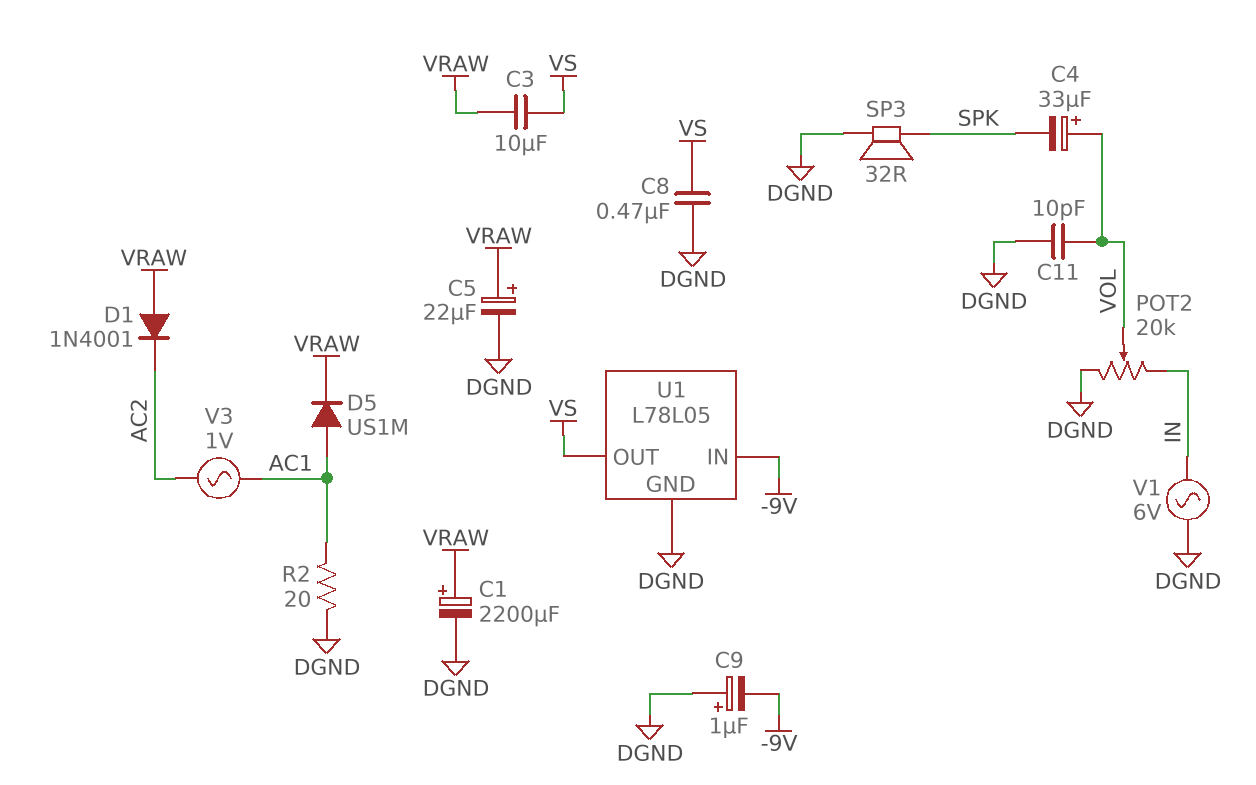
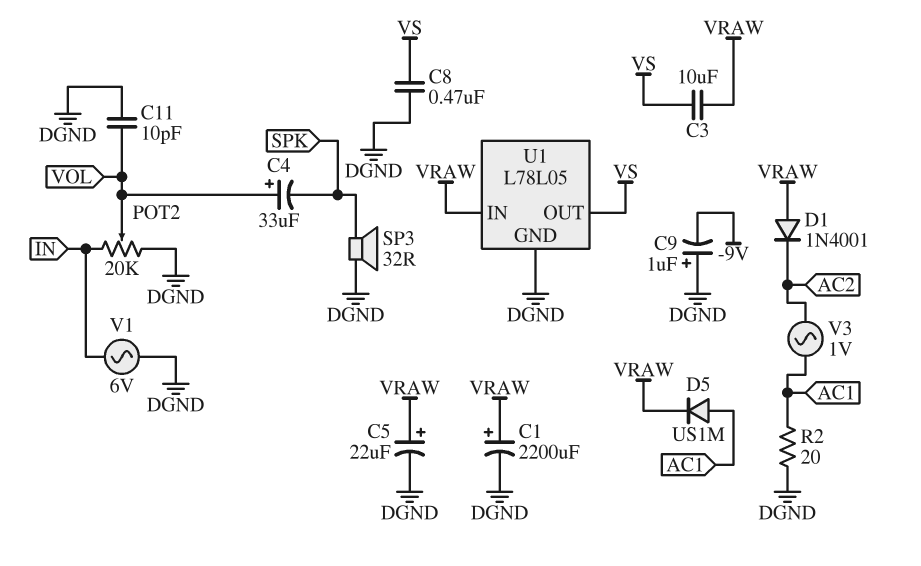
U1 pin IN: -9V -> VRAW

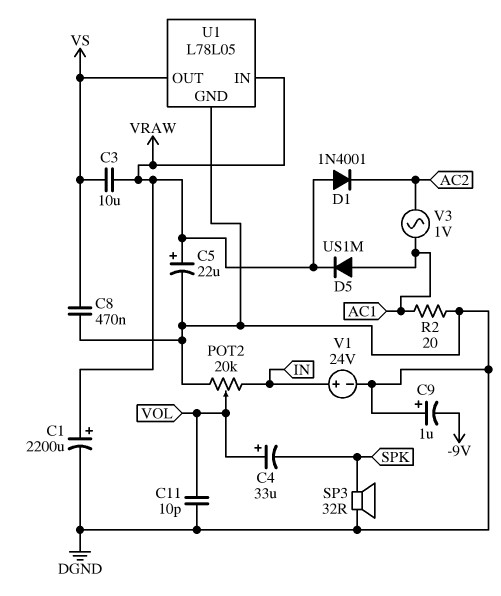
V1: AC 6V (DGND, IN) -> 24V (plus IN, minus DGND)

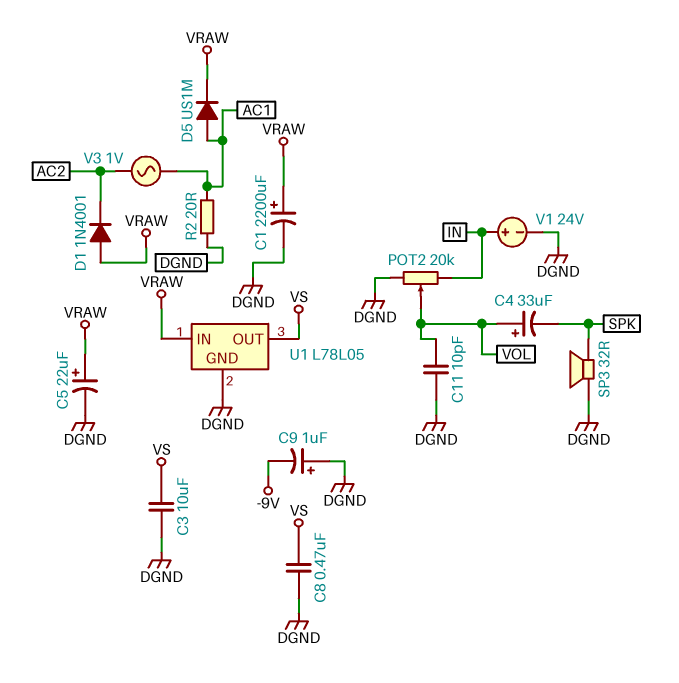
C3: 10uF (VRAW, VS) -> 10uF (DGND, VS)

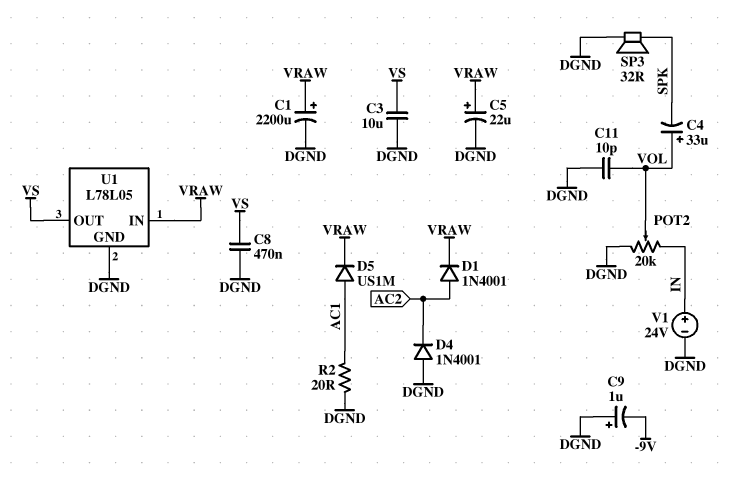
D1: diode 1N4001 (A VRAW, K AC2) -> diode 1N4001 (A AC2, K VRAW)
D4: none -> diode 1N4001 (A DGND, K AC2)
V3: AC 1V (AC1, AC2) -> none

